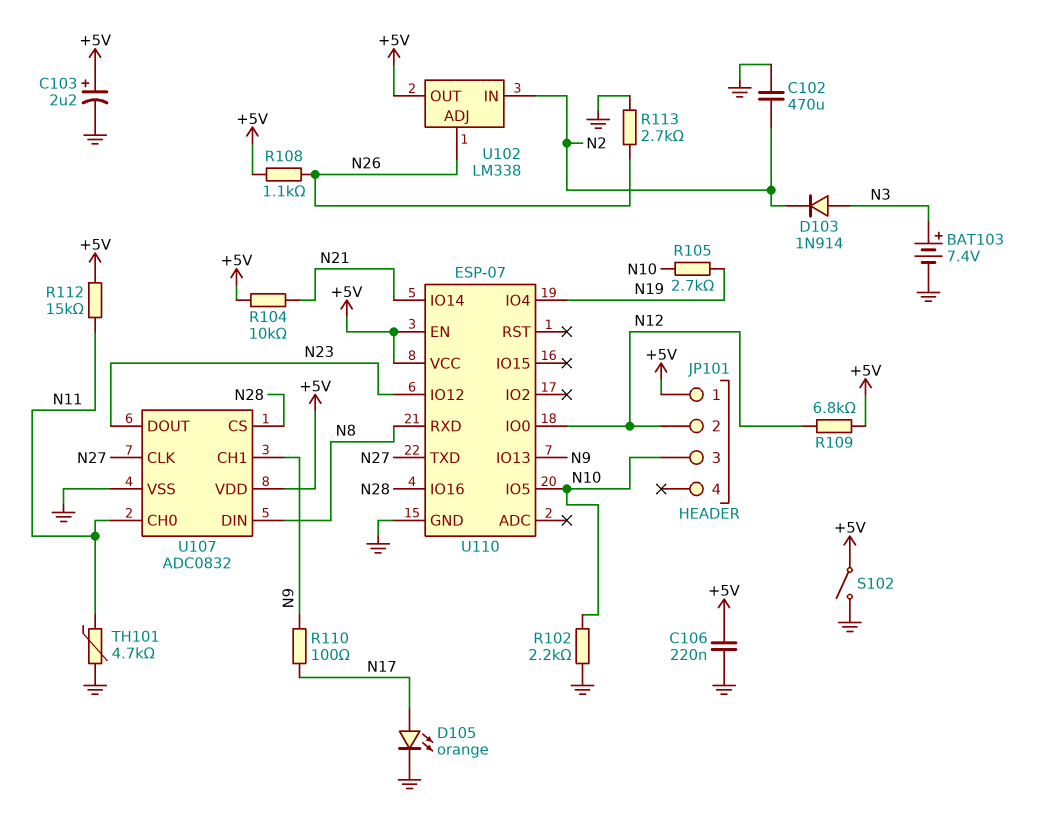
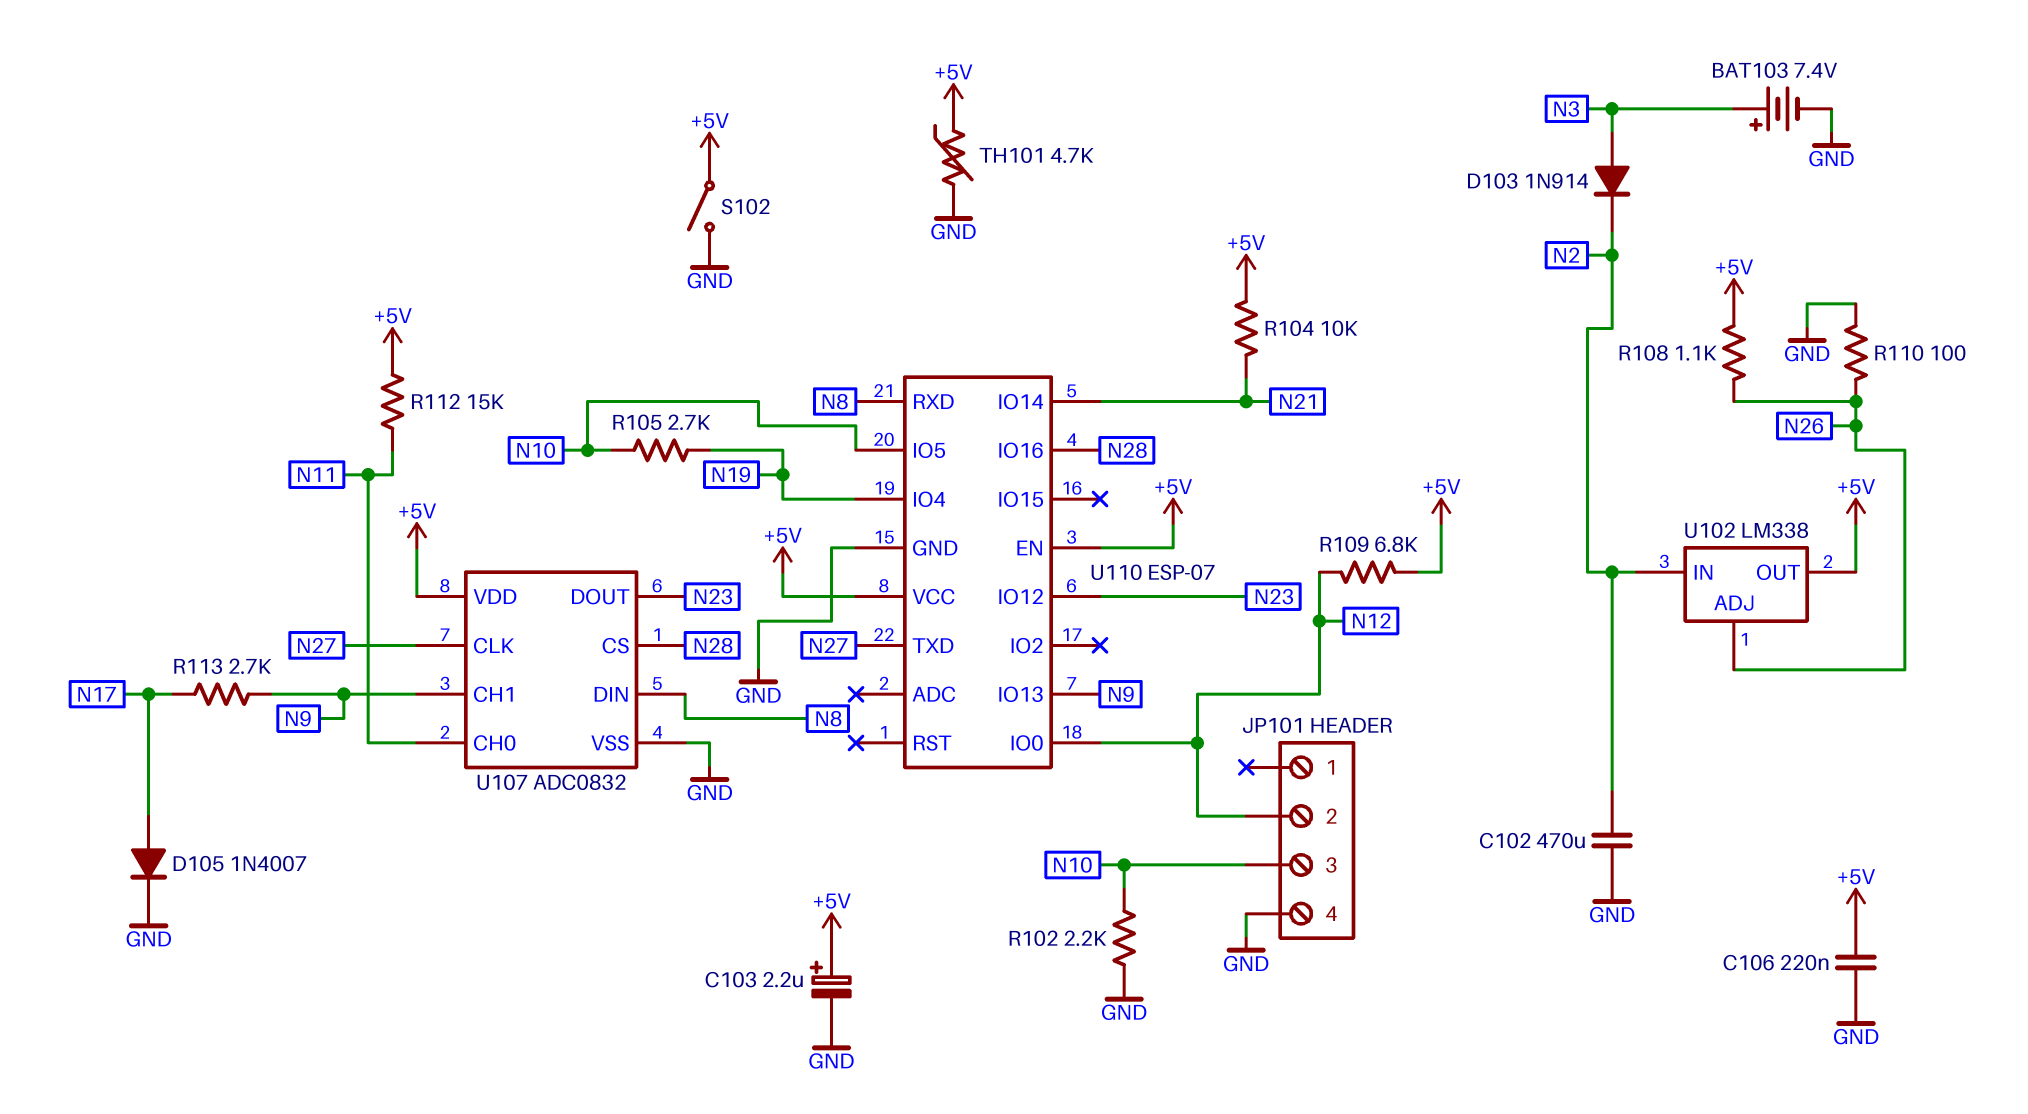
D105: LED orange (A N17, K GND) -> diode 1N4007 (A N17, K GND)
JP101 pin 1: +5V -> none
JP101 pin 4: none -> GND
R110: 100 (N9, N17) -> 100 (GND, N26)
R113: 2.7k (GND, N26) -> 2.7k (N9, N17)
TH101: 4.7k (GND, N11) -> 4.7k (+5V, GND)

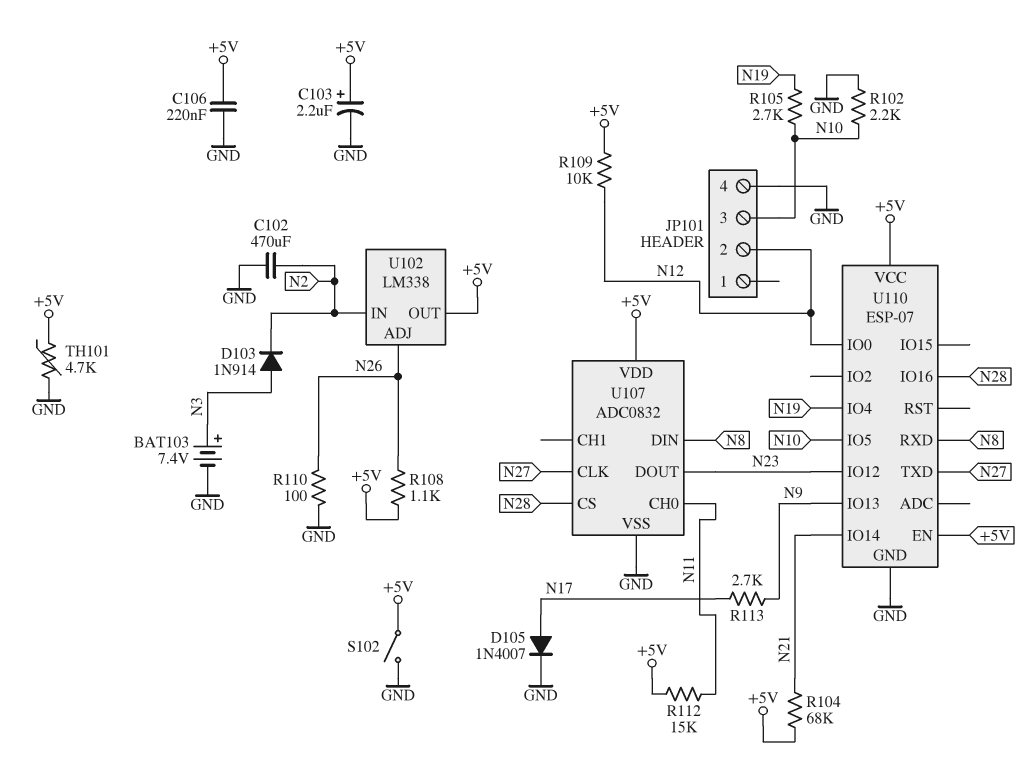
R104: 10k (+5V, N21) -> 68k (+5V, N21)
R109: 6.8k (+5V, N12) -> 10k (+5V, N12)
U107 pin CH1: N9 -> none

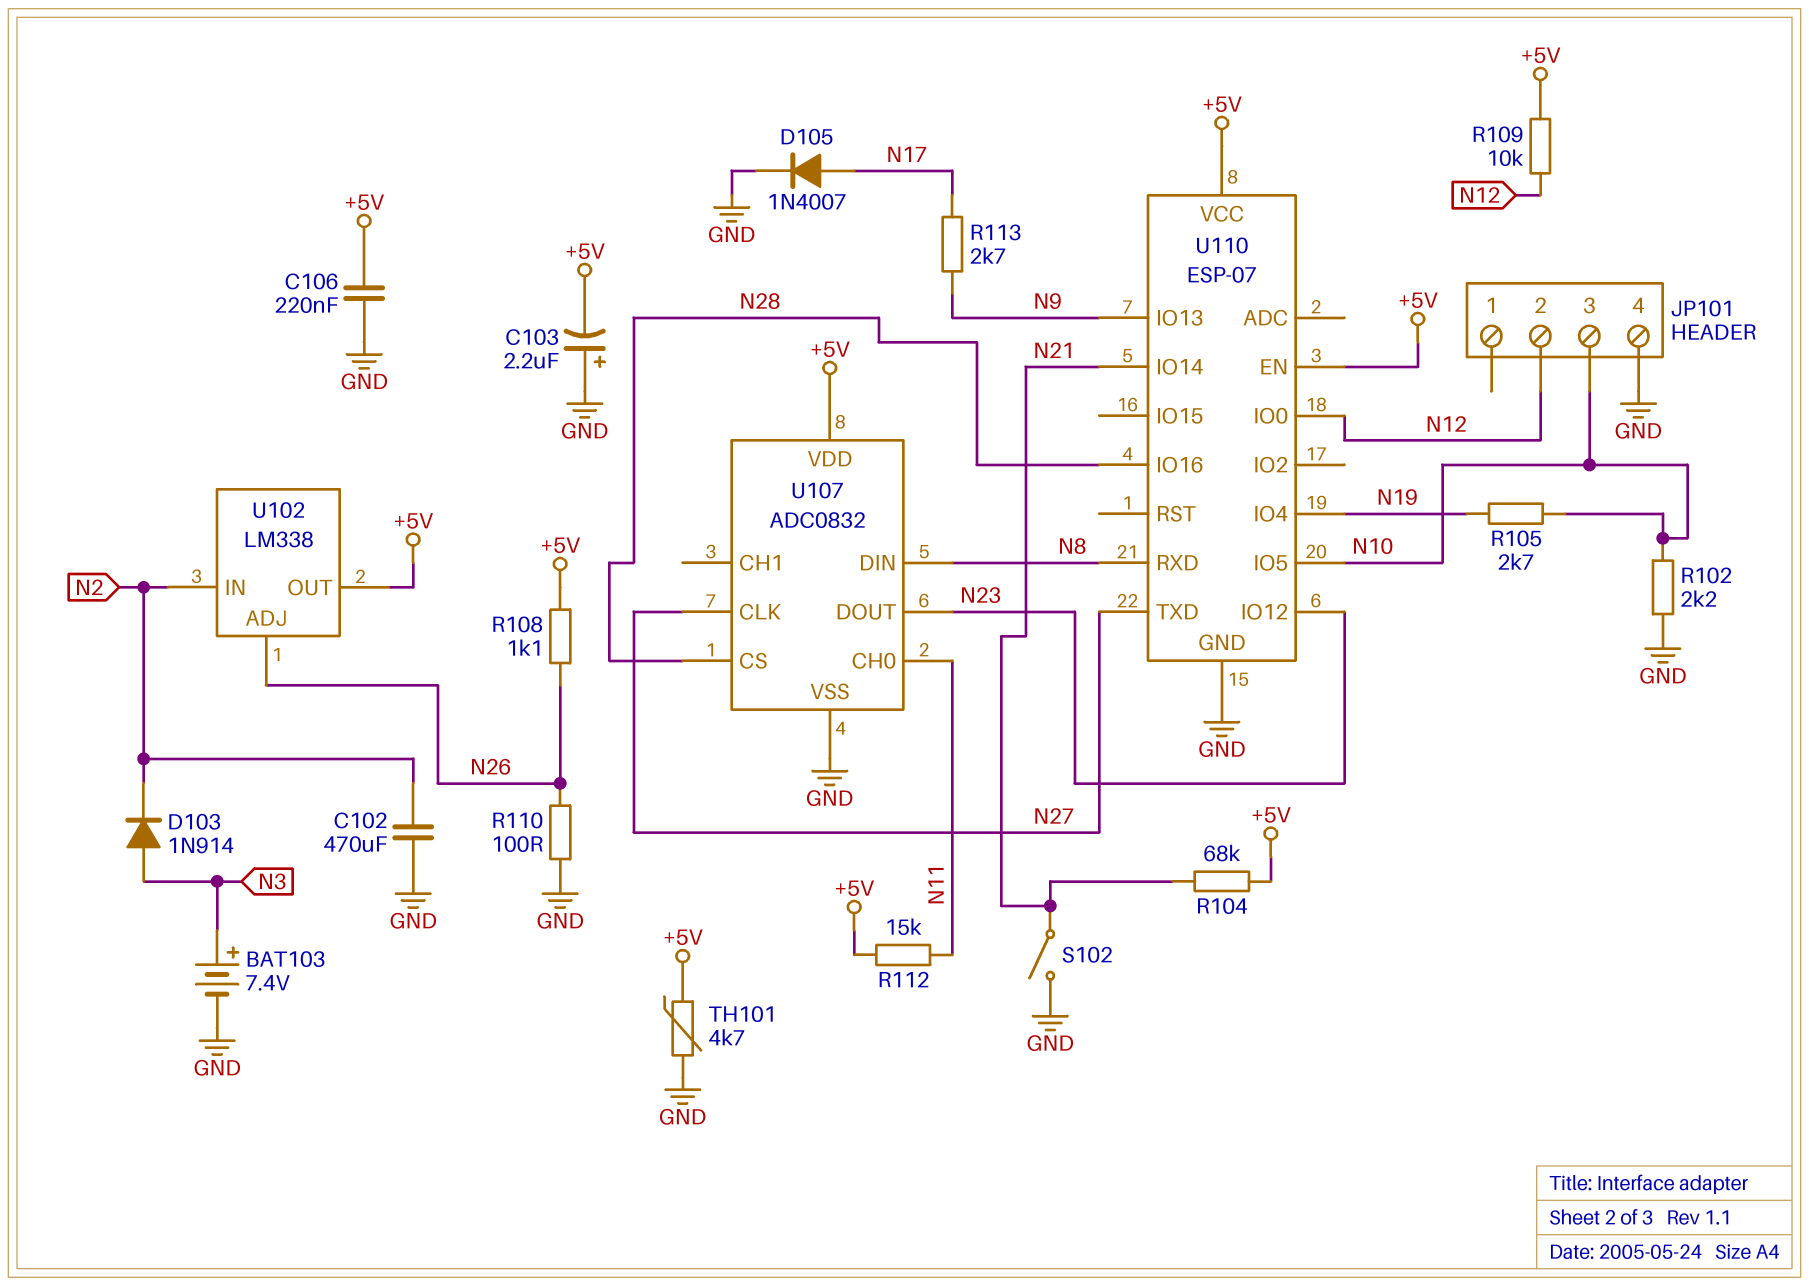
C103: 2.2uF (plus +5V, minus GND) -> 2.2uF (plus GND, minus +5V)
S102: switch (+5V, GND) -> switch (GND, N21)

